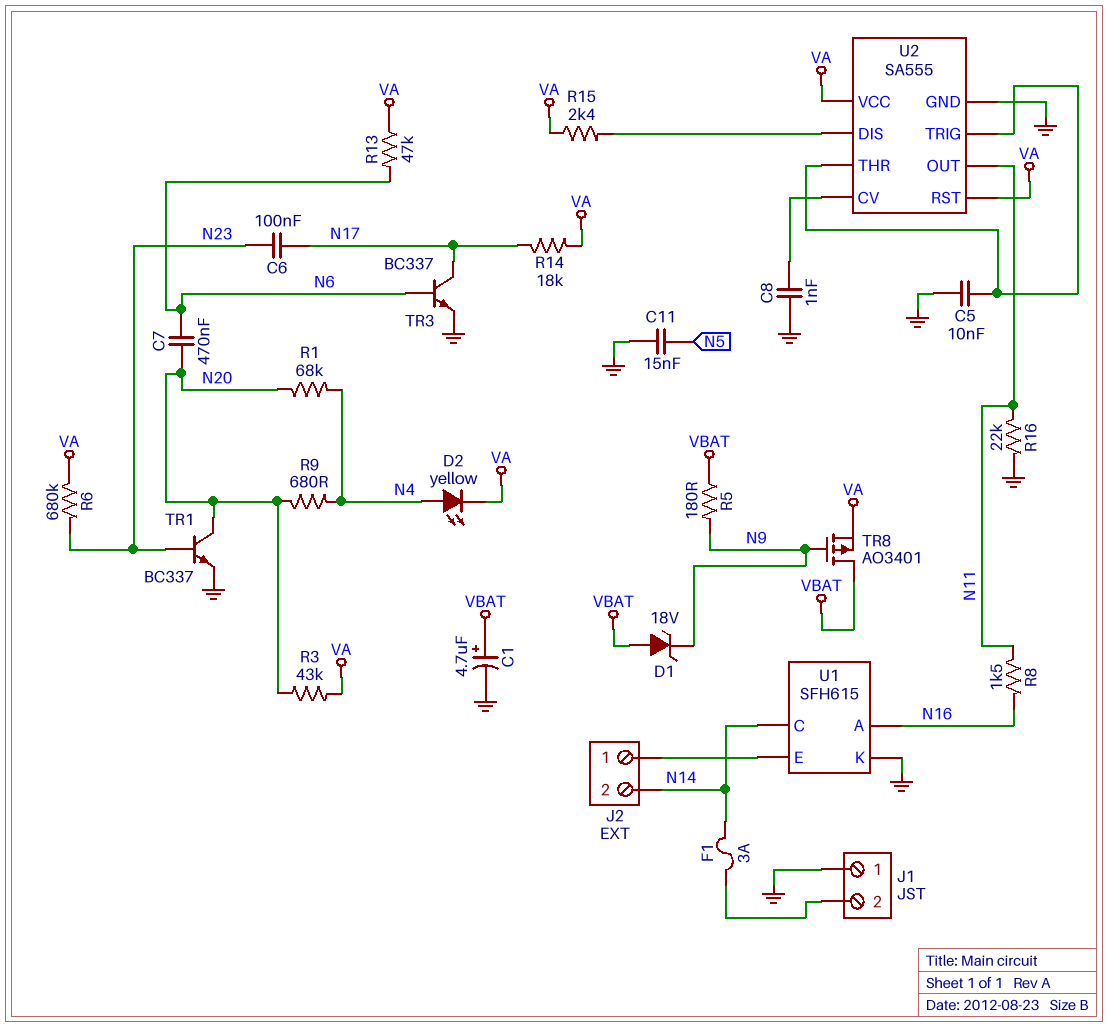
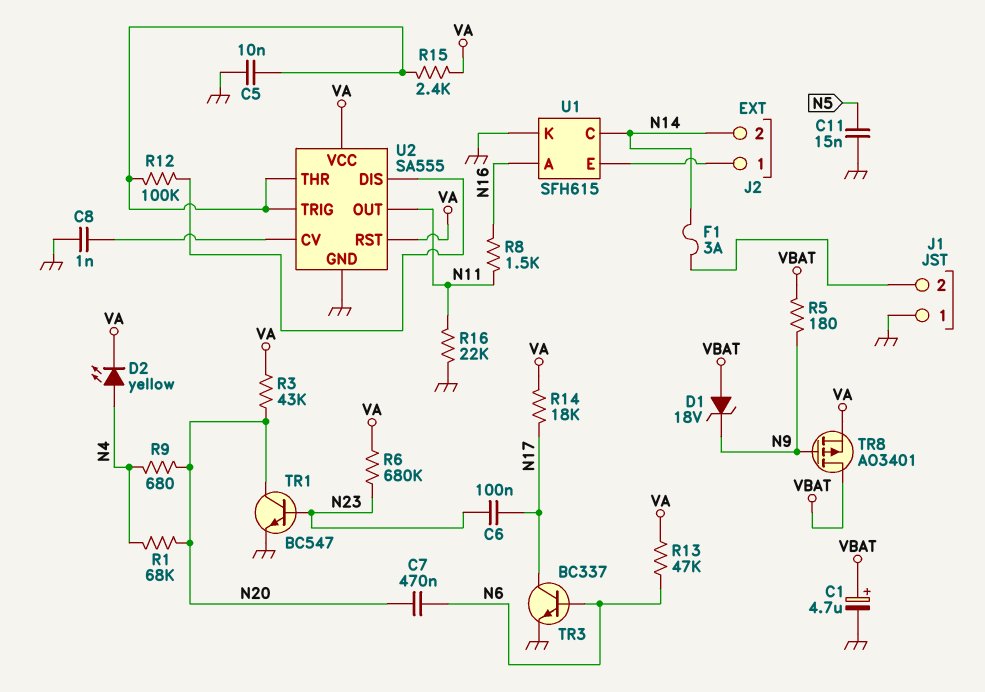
R12: none -> 100k (U2/DIS, U2/THR)
R15: 2.4k (U2/DIS, VA) -> 2.4k (U2/THR, VA)
TR1: NPN BC337 (B N23, C N20, E GND) -> NPN BC547 (B N23, C N20, E GND)

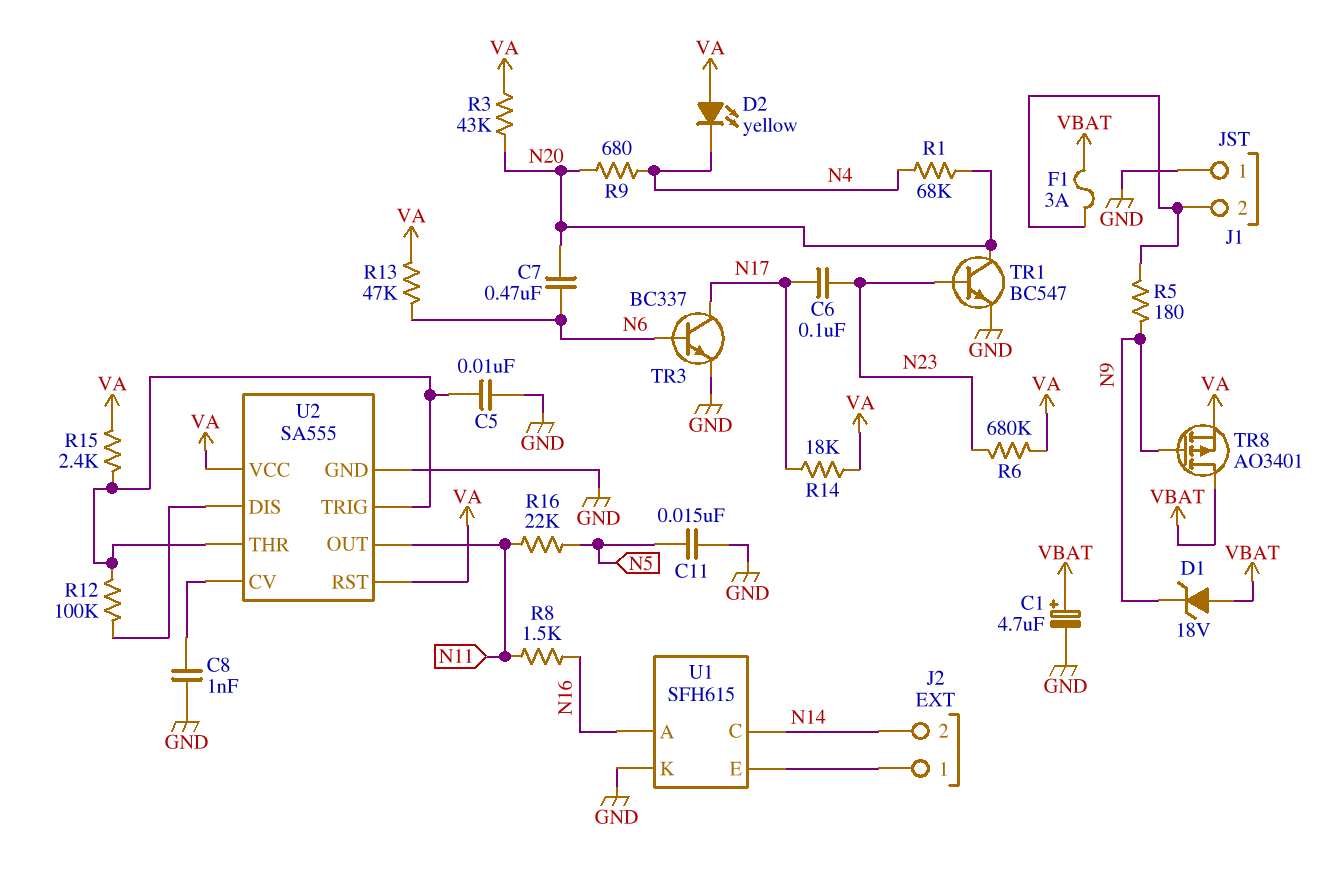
D2: LED yellow (A N4, K VA) -> LED yellow (A VA, K N4)
F1: 3A (J1/2, N14) -> 3A (J1/2, VBAT)
R5: 180 (N9, VBAT) -> 180 (J1/2, N9)
R16: 22k (GND, N11) -> 22k (N5, N11)

